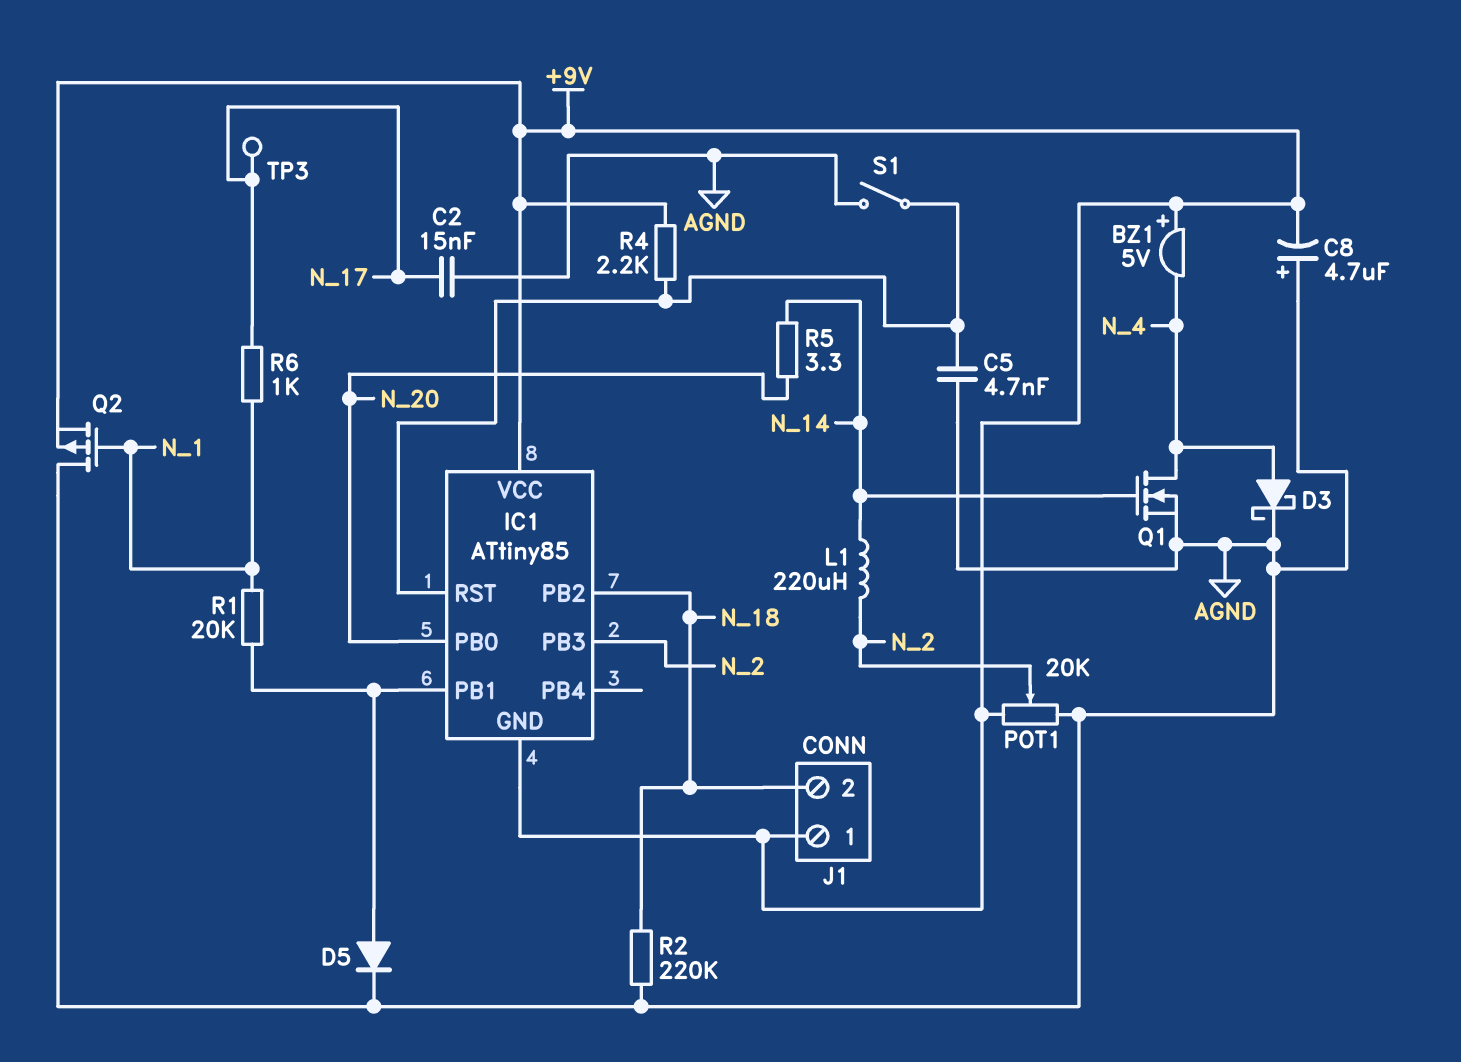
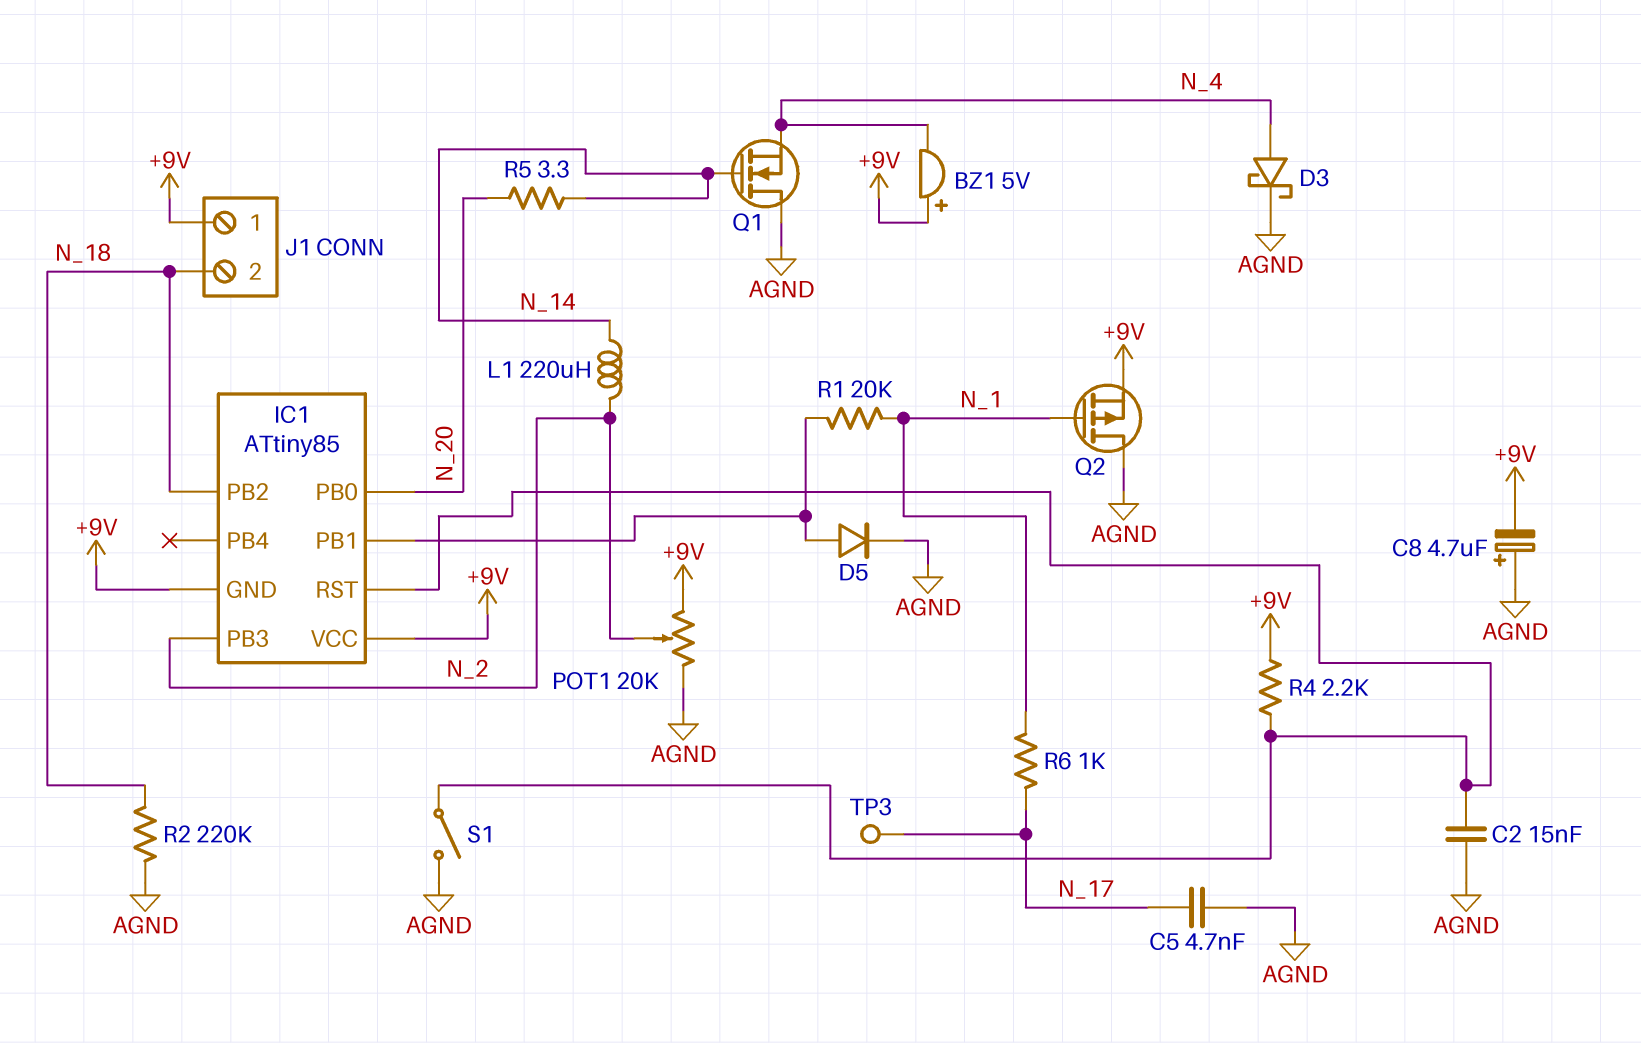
C2: 15nF (AGND, N_17) -> 15nF (AGND, IC1/RST)
C5: 4.7nF (AGND, IC1/RST) -> 4.7nF (AGND, N_17)
Q1: NMOS (G N_14, D N_4, S AGND) -> NMOS (G N_14, D AGND, S N_4)

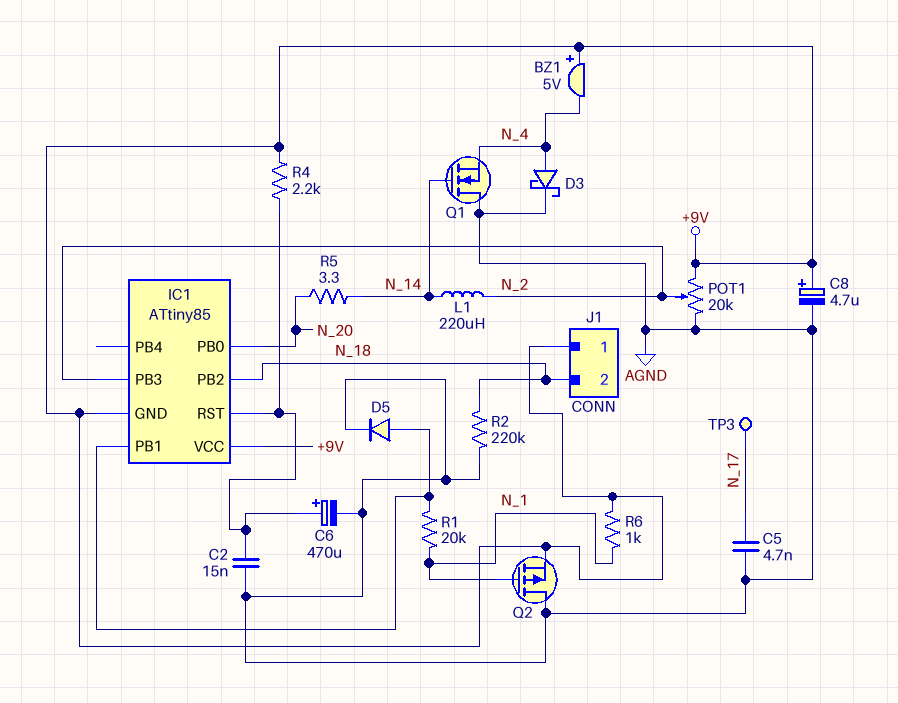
C6: none -> 470uF (plus IC1/RST, minus AGND)
C8: 4.7uF (plus AGND, minus +9V) -> 4.7uF (plus +9V, minus AGND)
R6: 1k (N_1, N_17) -> 1k (+9V, N_1)
S1: switch (AGND, IC1/RST) -> none

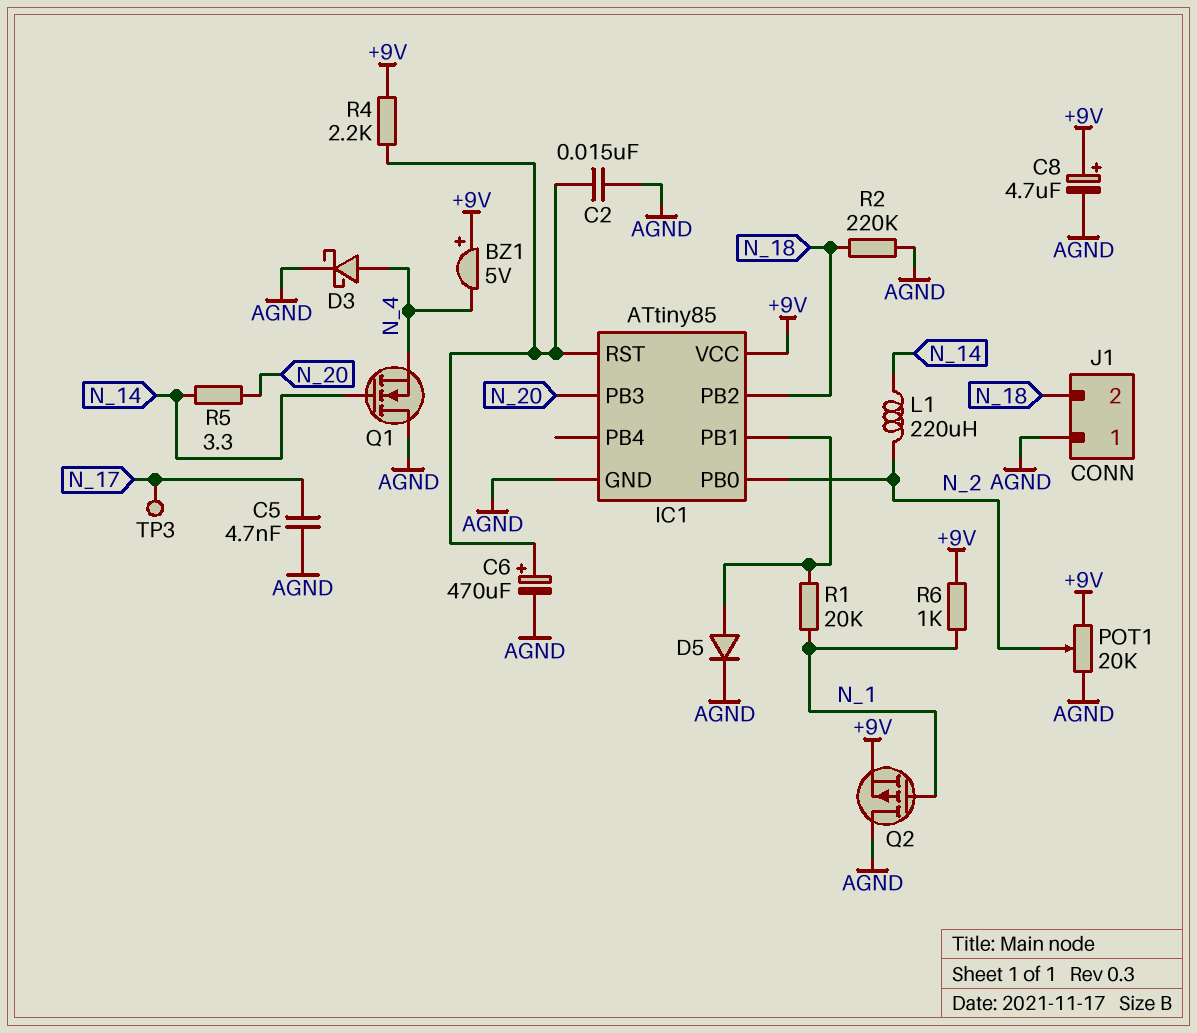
IC1 pin GND: +9V -> AGND
IC1 pin PB0: N_20 -> N_2
IC1 pin PB3: N_2 -> N_20
J1 pin 1: +9V -> AGND

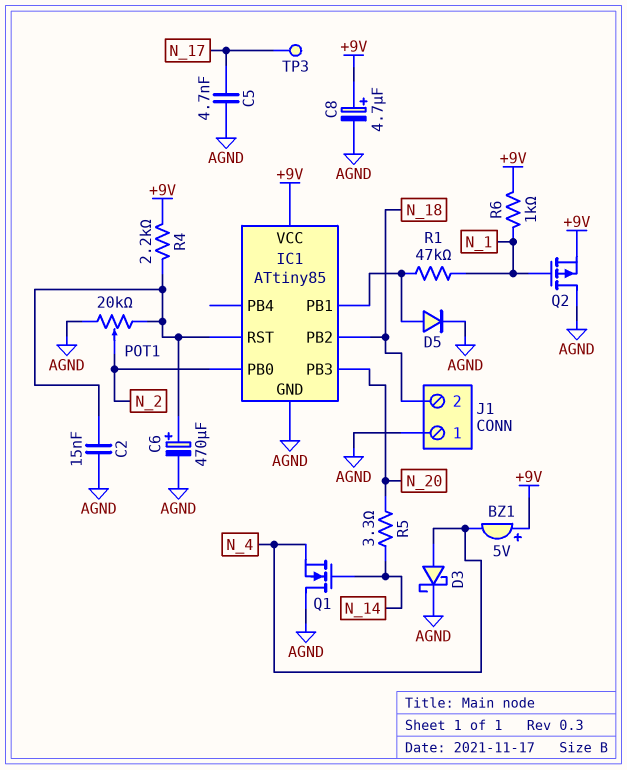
L1: 220uH (N_2, N_14) -> none
POT1: 20k (+9V, AGND, wiper N_2) -> 20k (AGND, IC1/RST, wiper N_2)
R1: 20k (IC1/PB1, N_1) -> 47k (IC1/PB1, N_1)
R2: 220k (AGND, N_18) -> none

